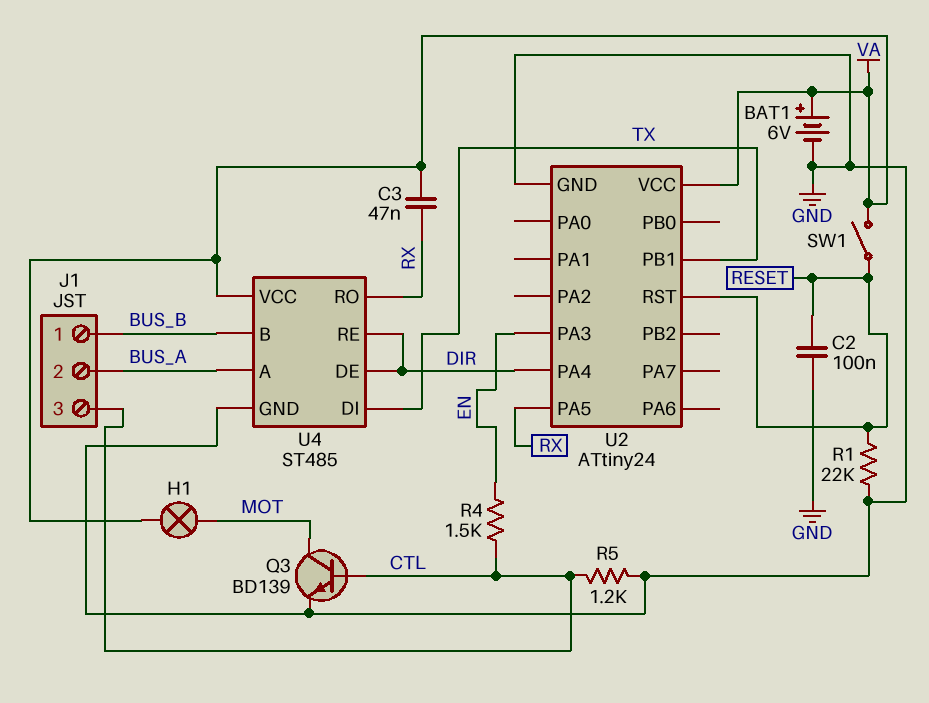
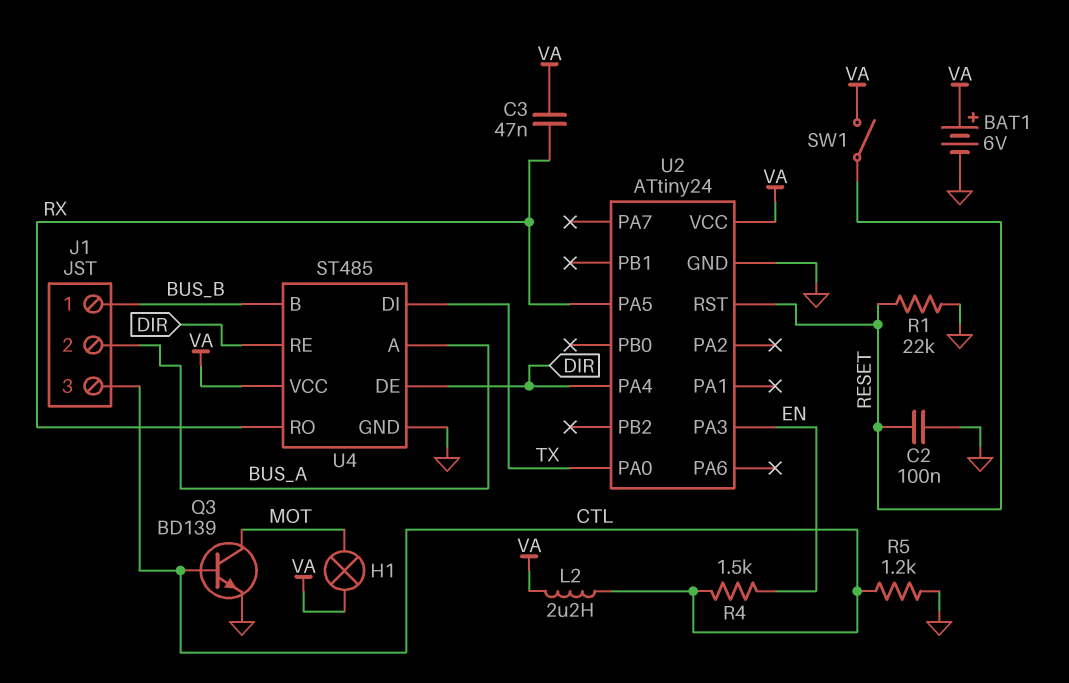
L2: none -> 2.2uH (CTL, VA)
U2 pin PA0: none -> TX
U2 pin PB1: TX -> none

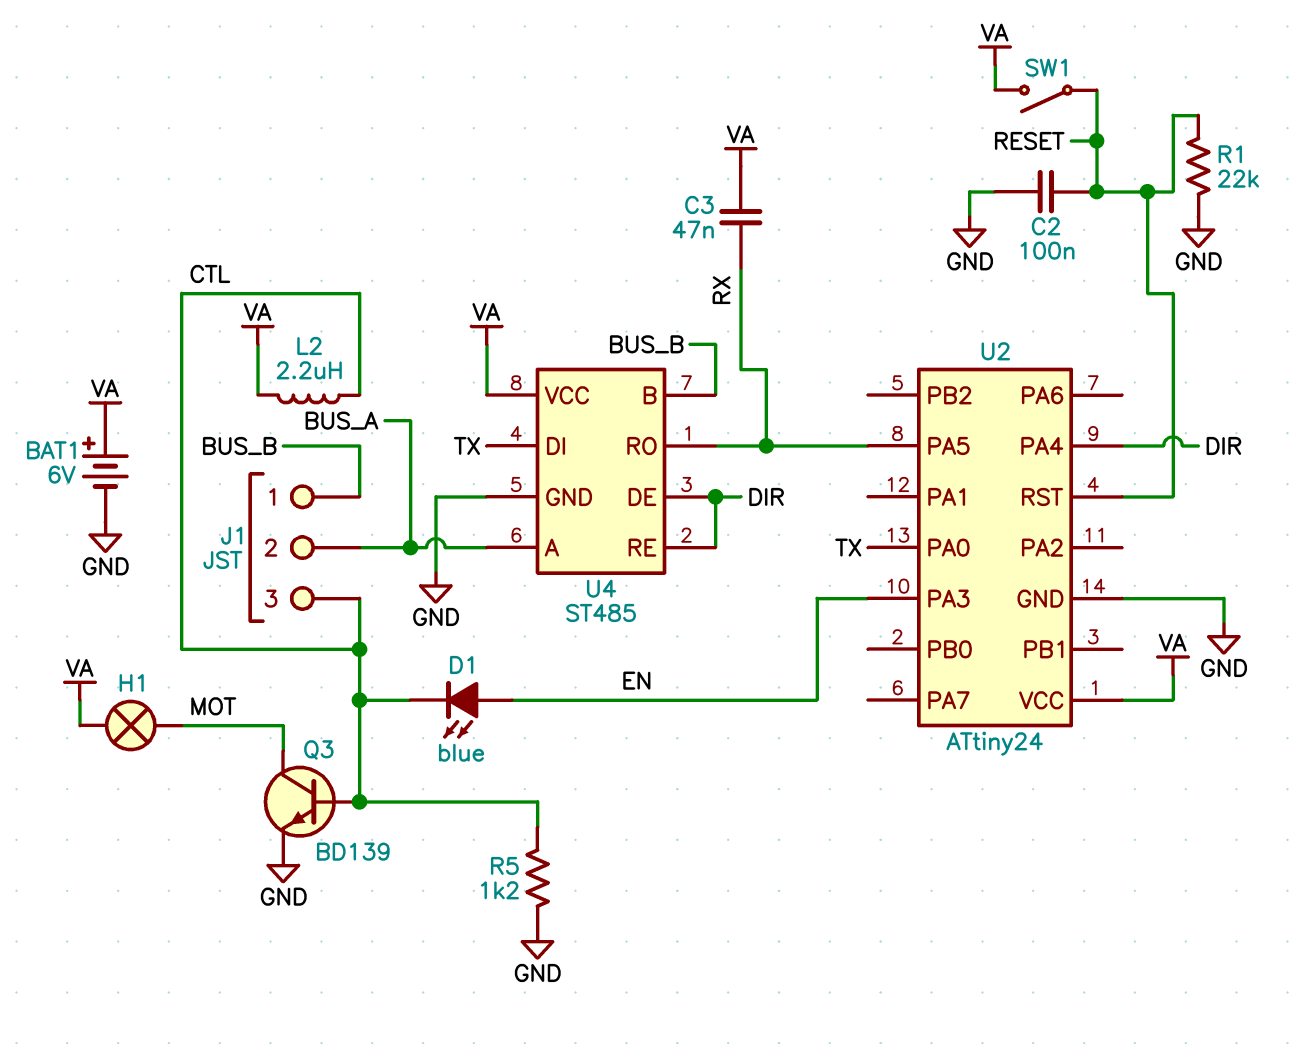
D1: none -> LED blue (A EN, K CTL)
R4: 1.5k (CTL, EN) -> none

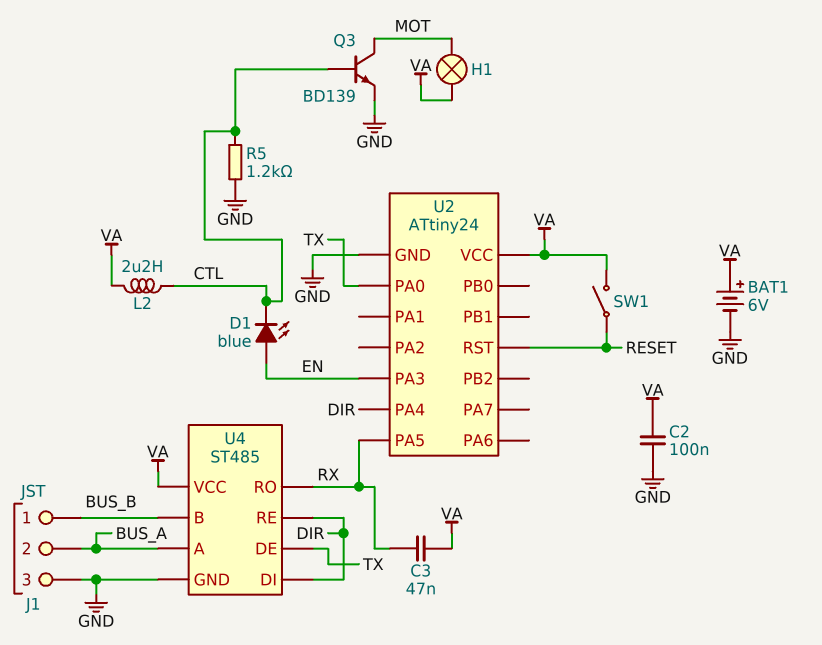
C2: 100nF (GND, RESET) -> 100nF (GND, VA)
J1 pin 3: CTL -> GND
R1: 22k (GND, RESET) -> none
U4 pin DE: DIR -> TX
U4 pin DI: TX -> DIR

